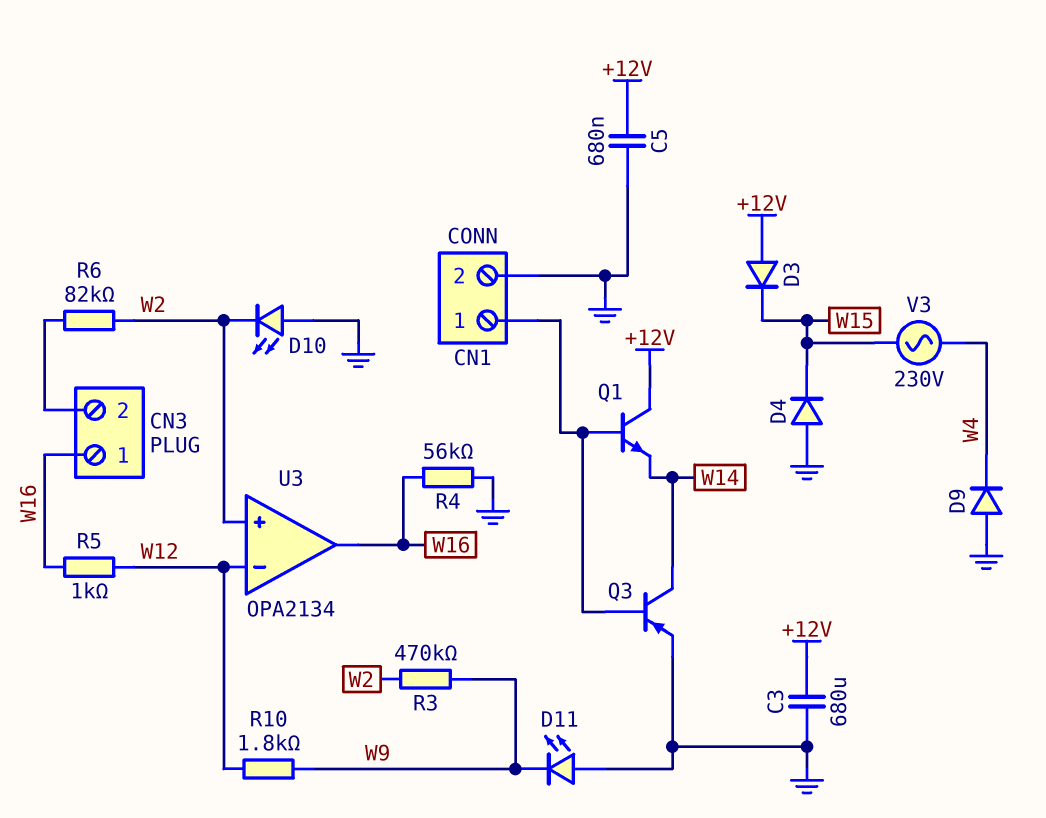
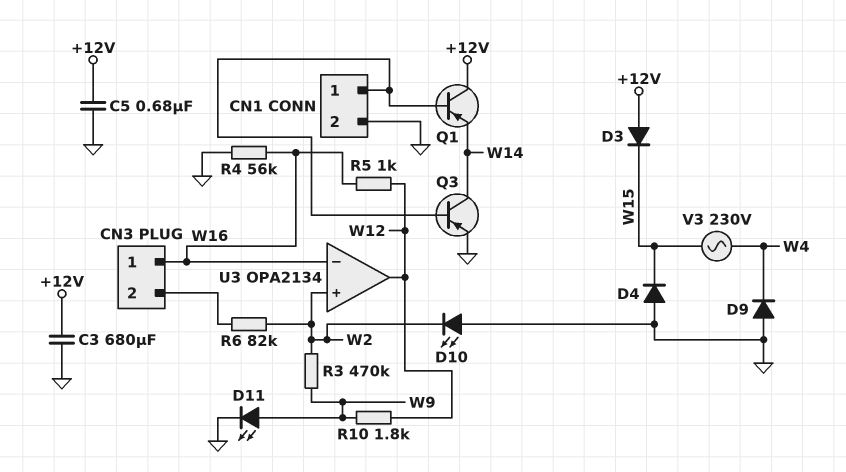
D11: LED (A GND, K W9) -> LED (A W9, K GND)
Q1: NPN (B CN1/1, C +12V, E W14) -> PNP (B CN1/1, C +12V, E W14)
U3 pin in-: W12 -> W16
U3 pin out: W16 -> W12

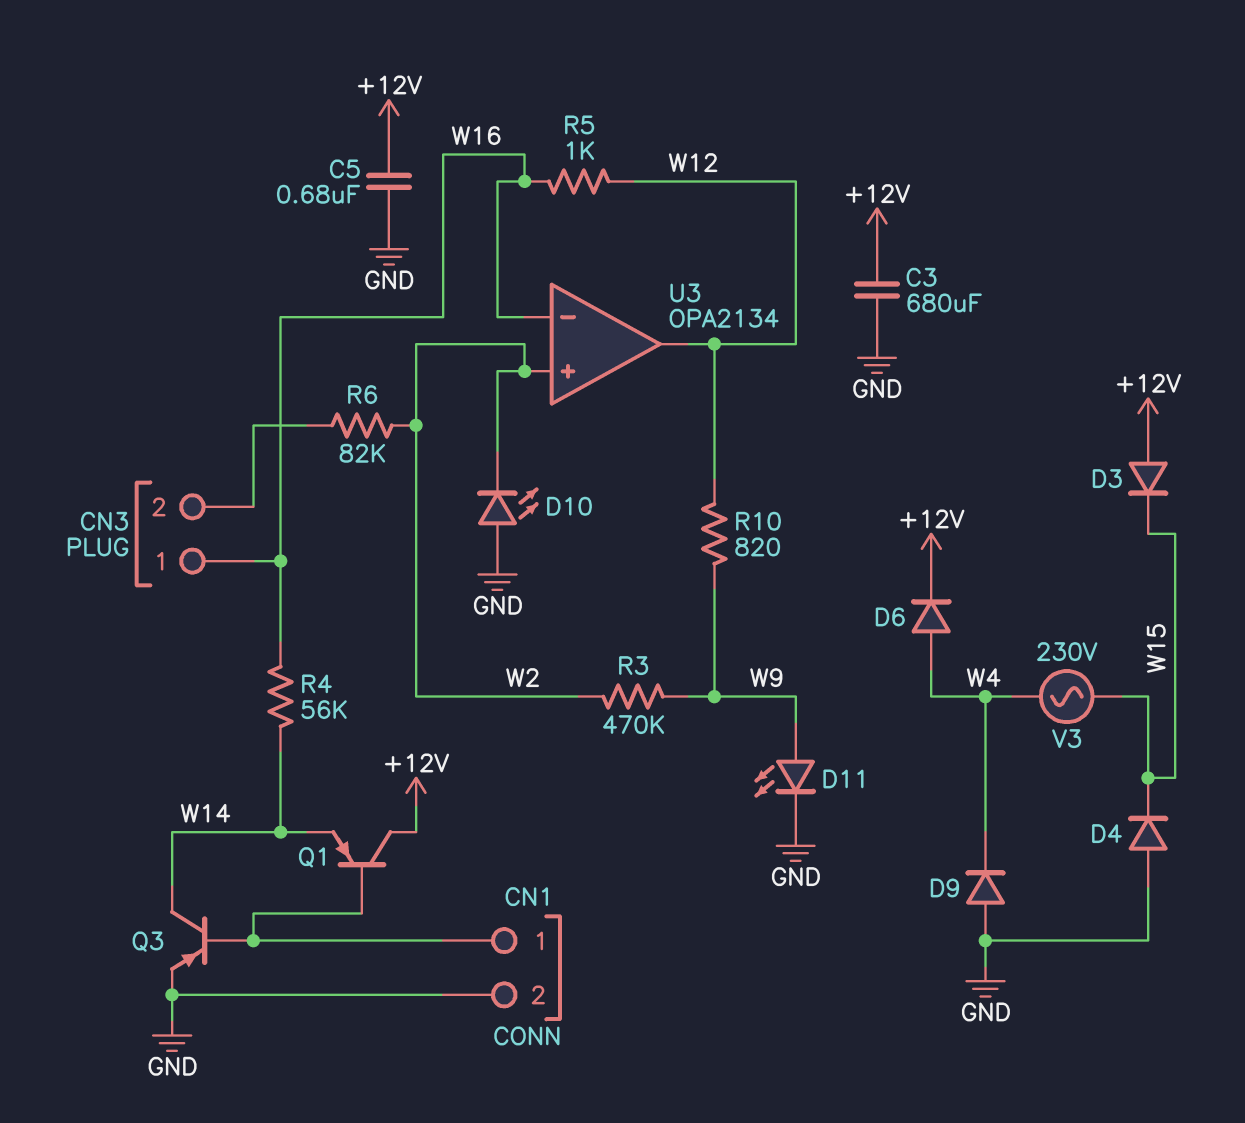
D6: none -> diode (A W4, K +12V)
R4: 56k (GND, W16) -> 56k (W14, W16)
R10: 1.8k (W9, W12) -> 820 (W9, W12)

